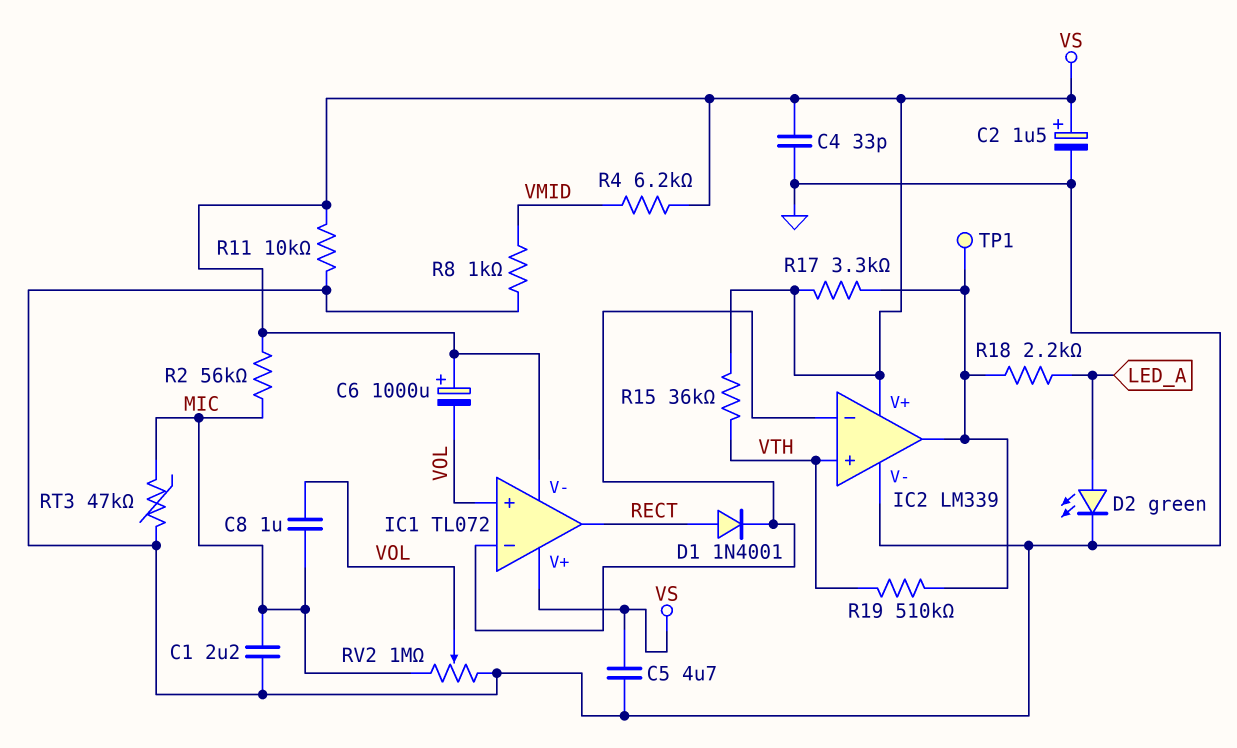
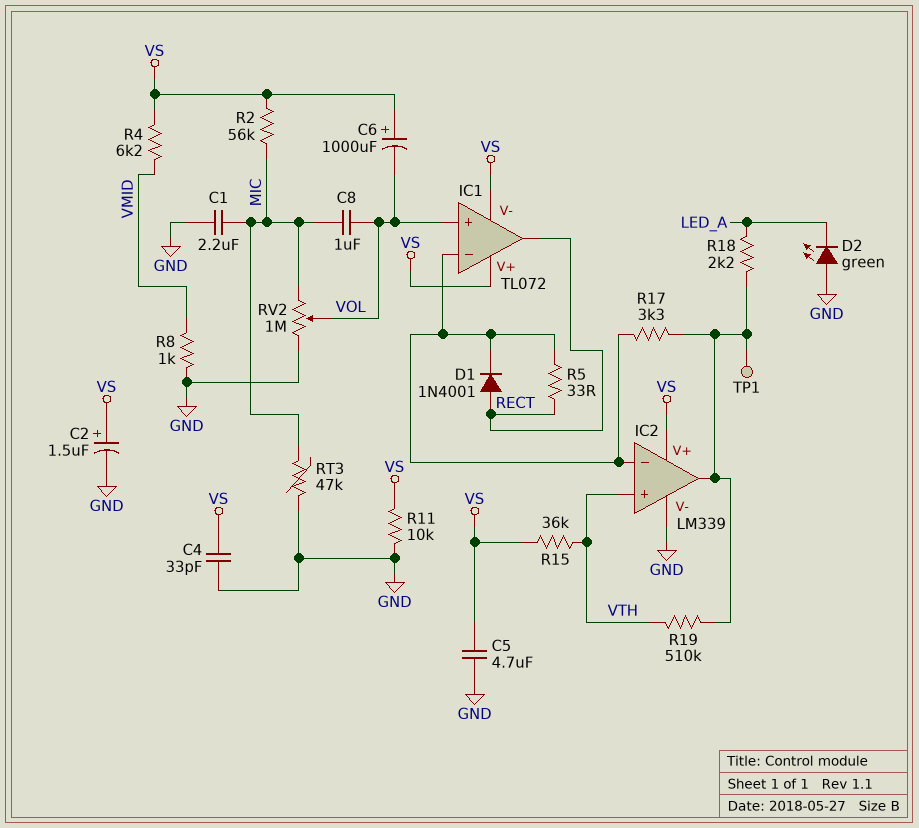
D2: LED green (A LED_A, K GND) -> LED green (A GND, K LED_A)
R5: none -> 33 (IC1/in-, RECT)
R17: 3.3k (IC2/out, VS) -> 3.3k (IC1/in-, IC2/out)

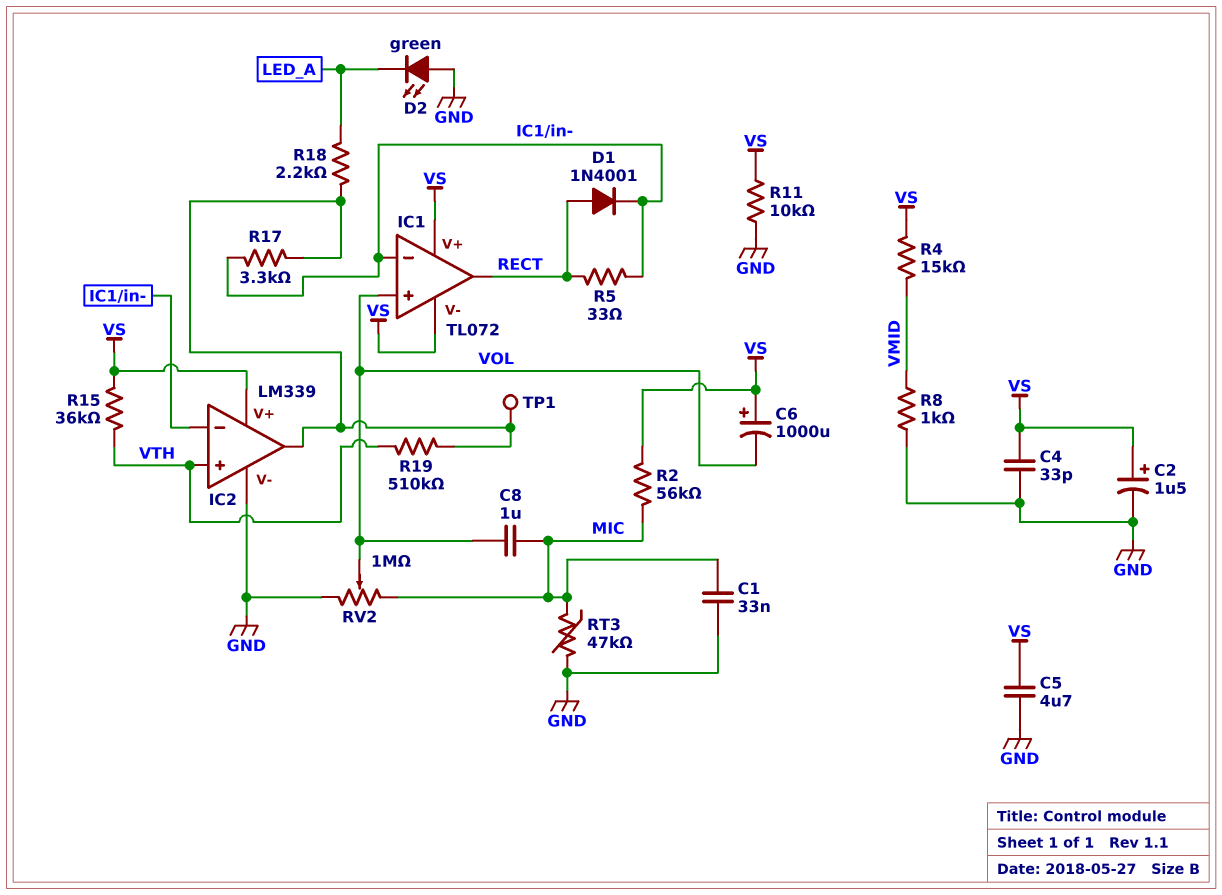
C1: 2.2uF (GND, MIC) -> 33nF (GND, MIC)
R4: 6.2k (VMID, VS) -> 15k (VMID, VS)

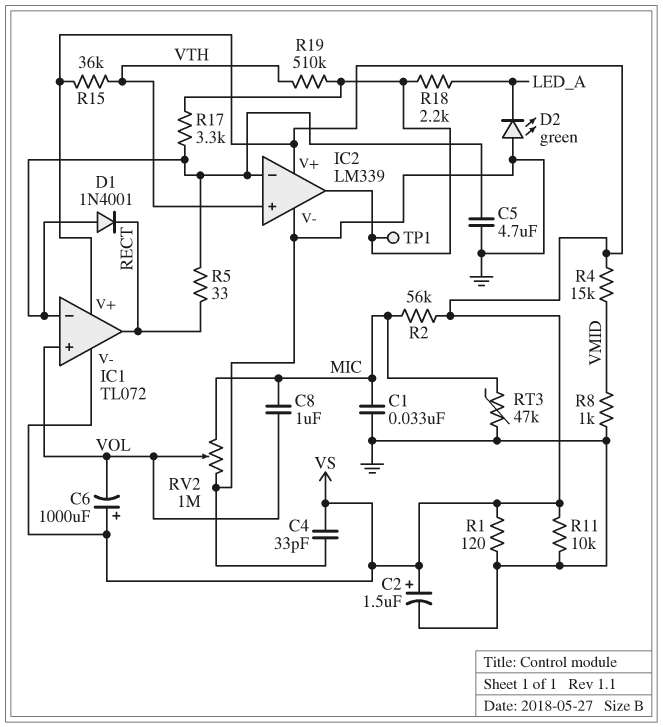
C5: 4.7uF (GND, VS) -> 4.7uF (GND, IC1/in-)
D1: diode 1N4001 (A RECT, K IC1/in-) -> diode 1N4001 (A IC1/in-, K RECT)
R1: none -> 120 (GND, VS)

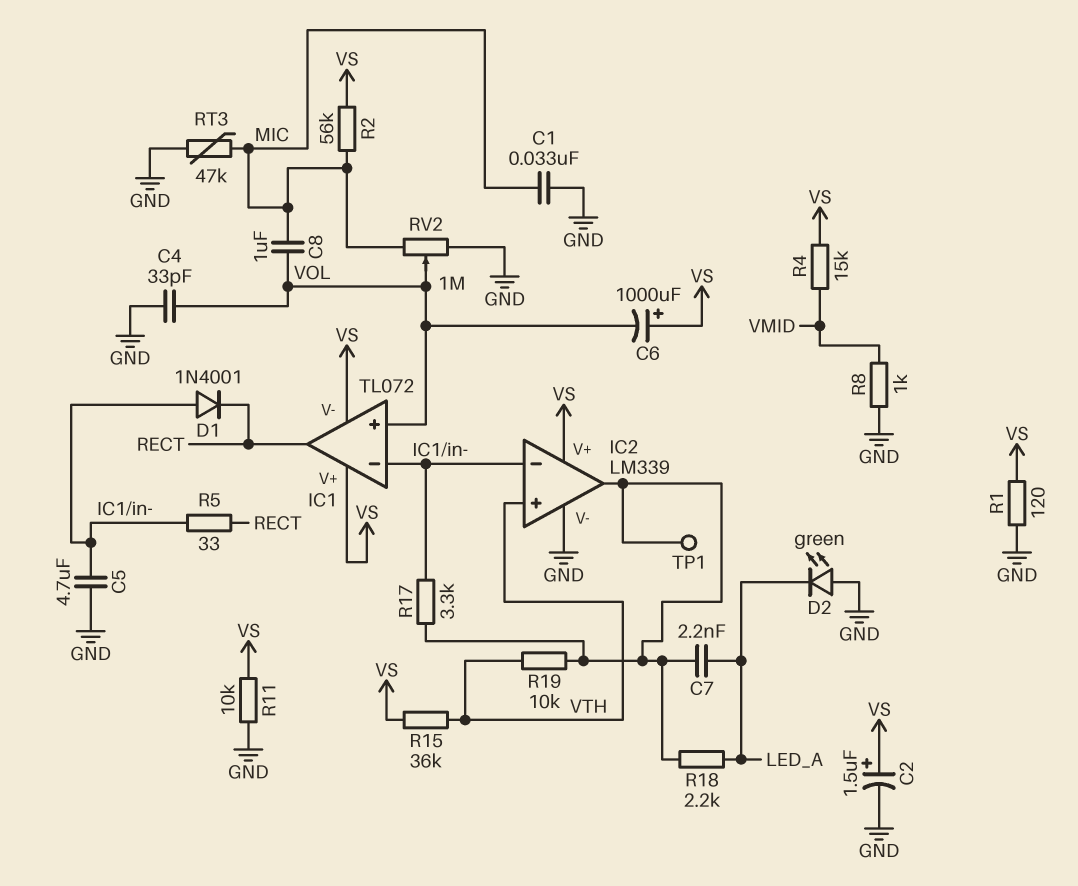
C4: 33pF (GND, VS) -> 33pF (GND, VOL)
C7: none -> 2.2nF (IC2/out, LED_A)
R19: 510k (IC2/out, VTH) -> 10k (IC2/out, VTH)

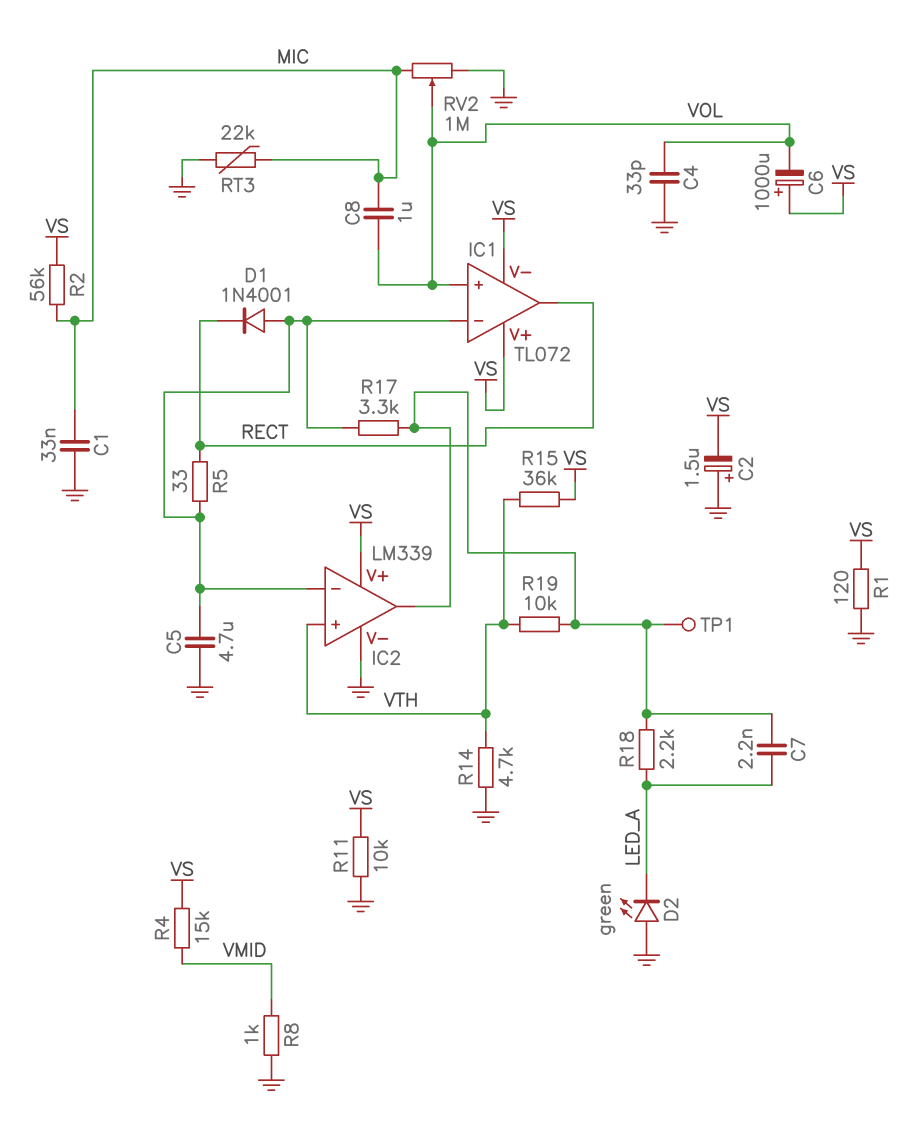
C2: 1.5uF (plus VS, minus GND) -> 1.5uF (plus GND, minus VS)
R14: none -> 4.7k (GND, VTH)
RT3: 47k (GND, MIC) -> 22k (GND, MIC)

